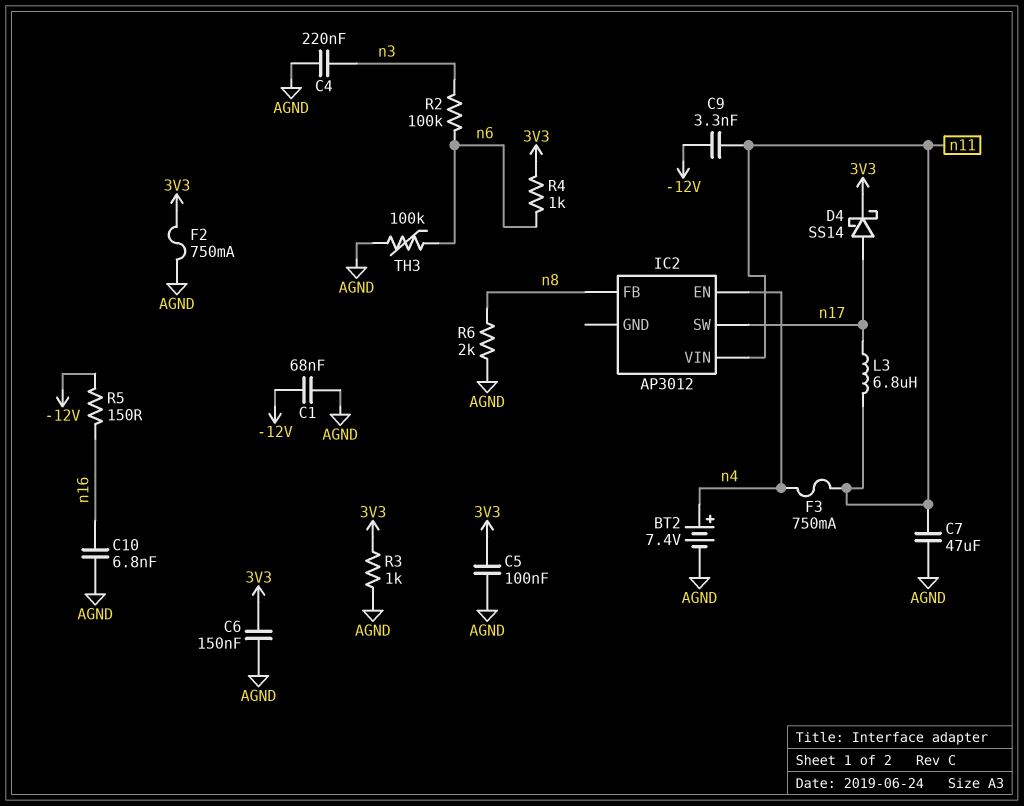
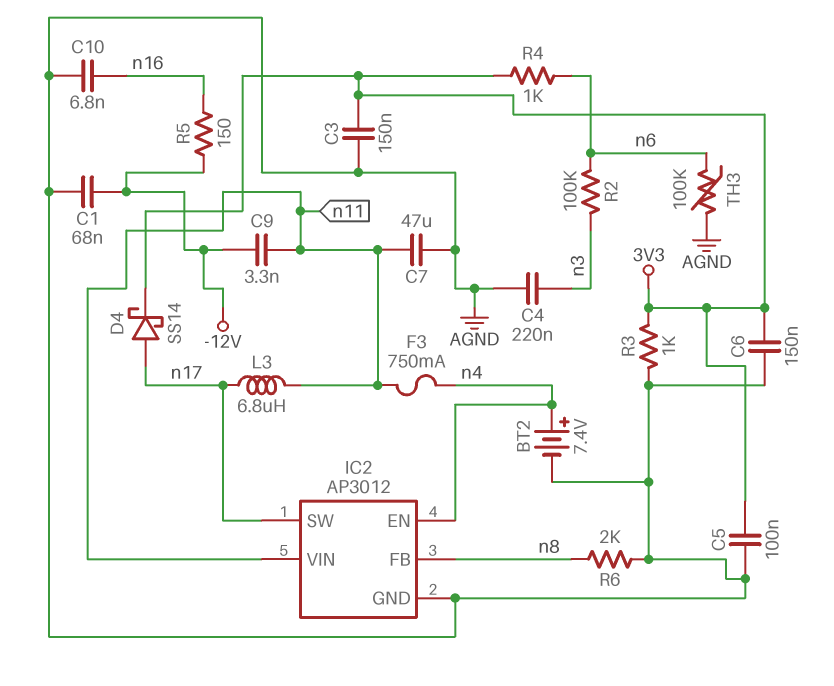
C3: none -> 150nF (3V3, AGND)
F2: 750mA (3V3, AGND) -> none
IC2 pin GND: none -> AGND

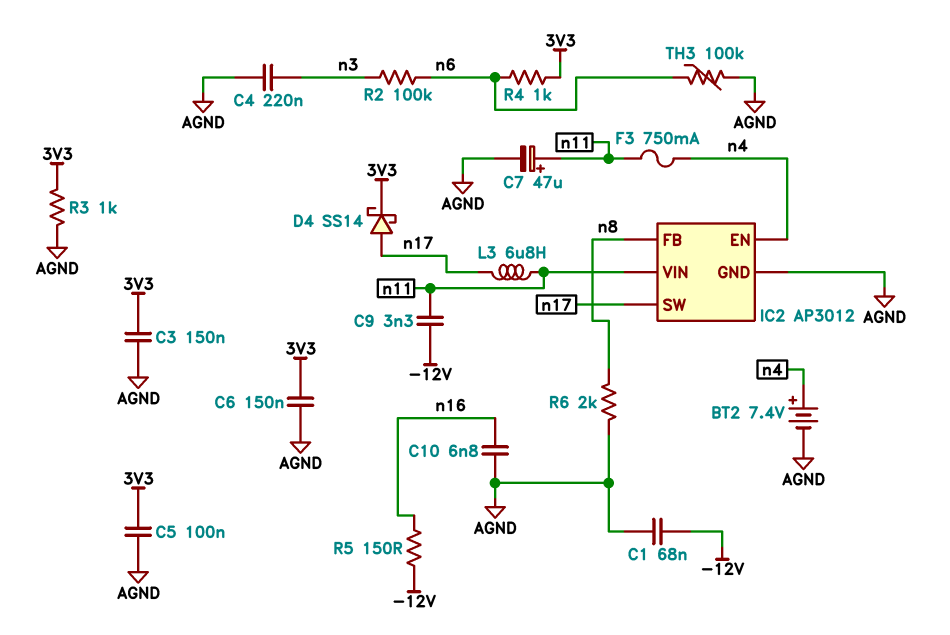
C7: 47uF (AGND, n11) -> 47uF (plus n11, minus AGND)

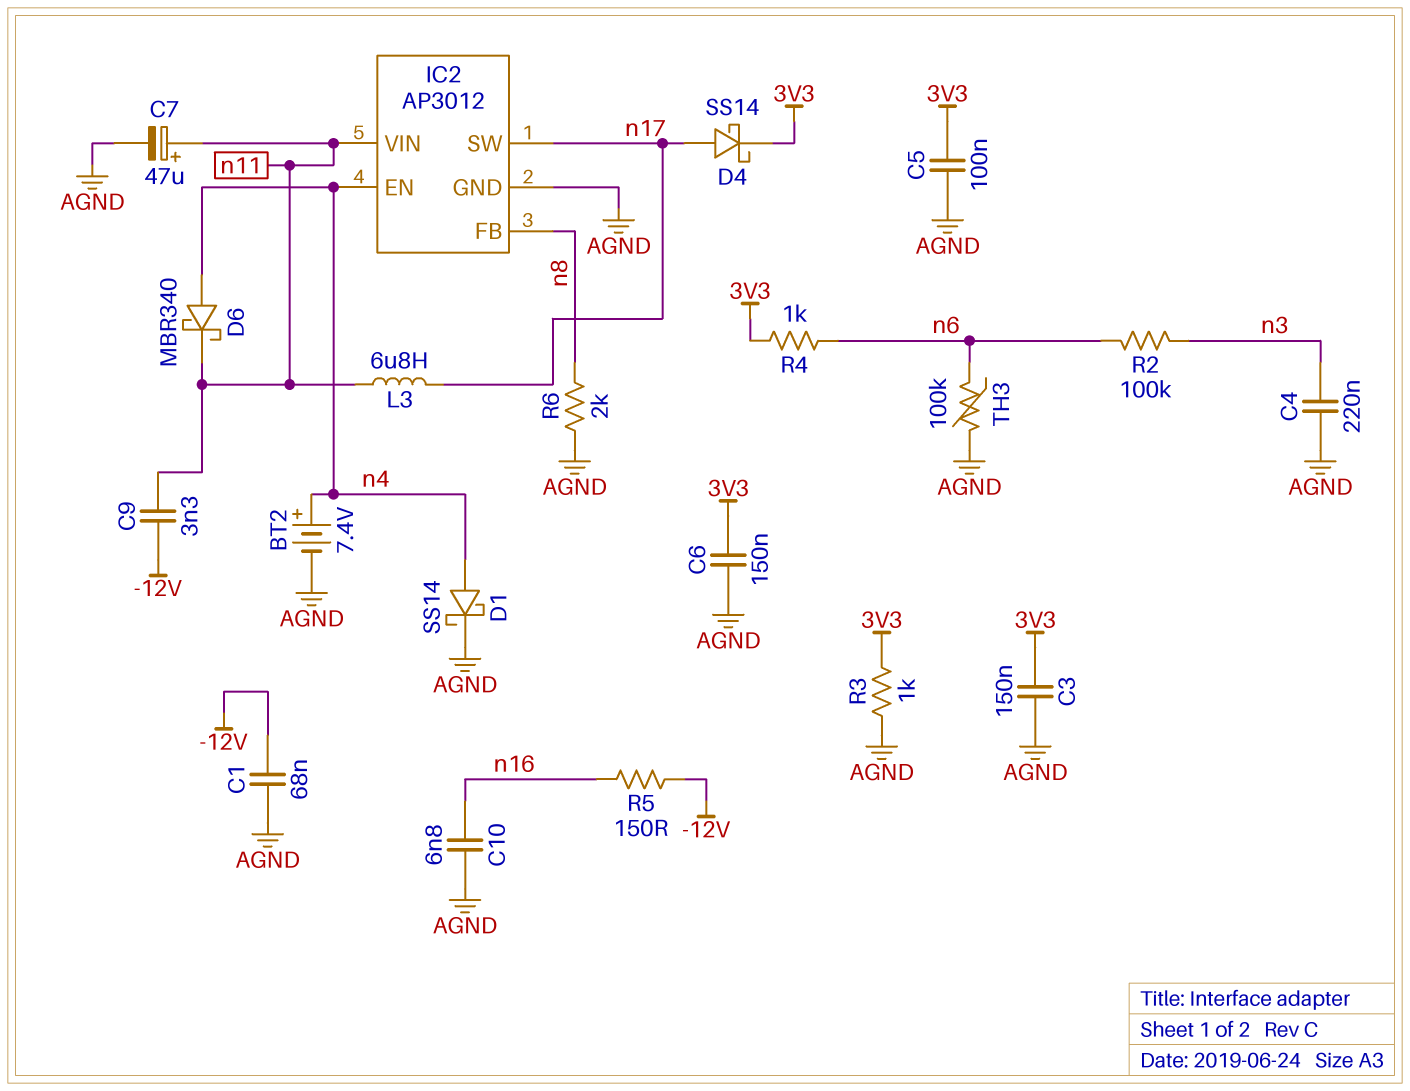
D1: none -> schottky SS14 (A n4, K AGND)
D6: none -> schottky MBR340 (A n4, K n11)
F3: 750mA (n4, n11) -> none

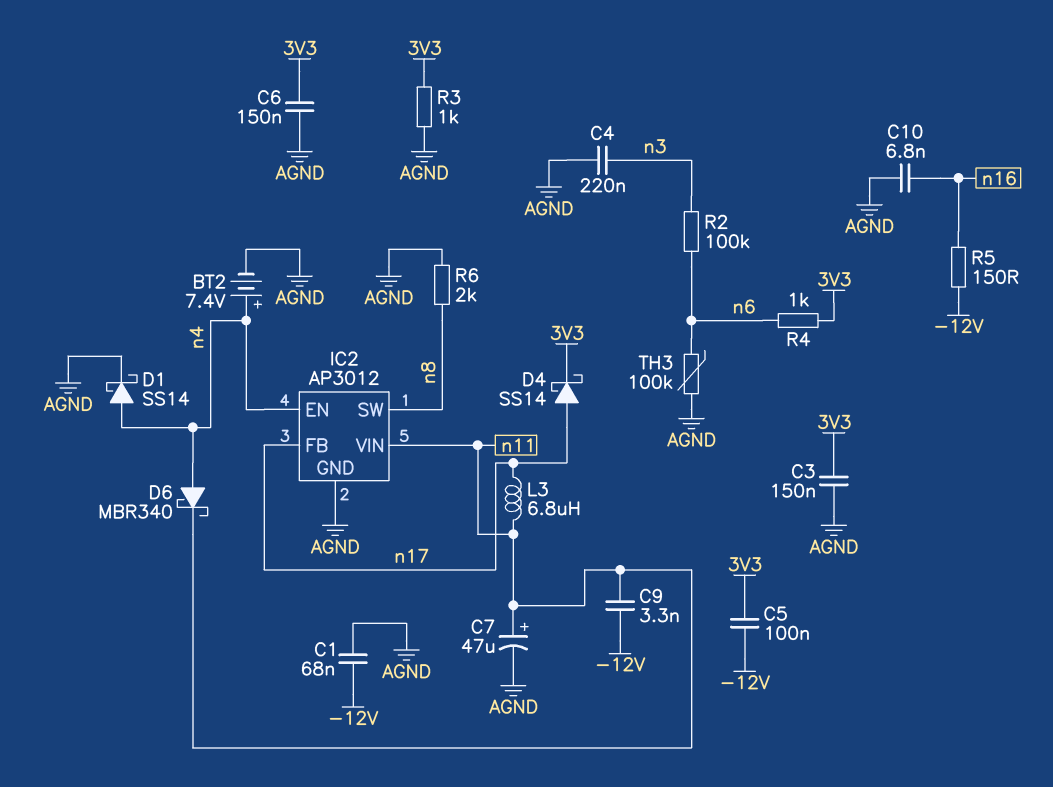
C5: 100nF (3V3, AGND) -> 100nF (-12V, 3V3)
IC2 pin FB: n8 -> n17
IC2 pin SW: n17 -> n8

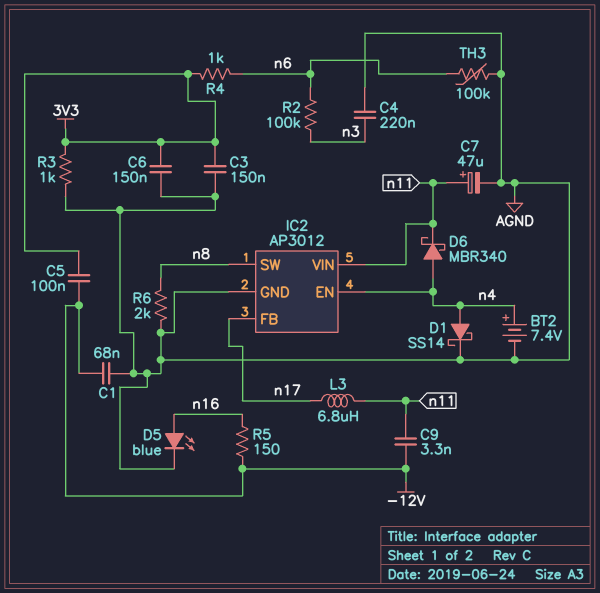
C10: 6.8nF (AGND, n16) -> none
D4: schottky SS14 (A n17, K 3V3) -> none
D5: none -> LED blue (A n16, K AGND)

